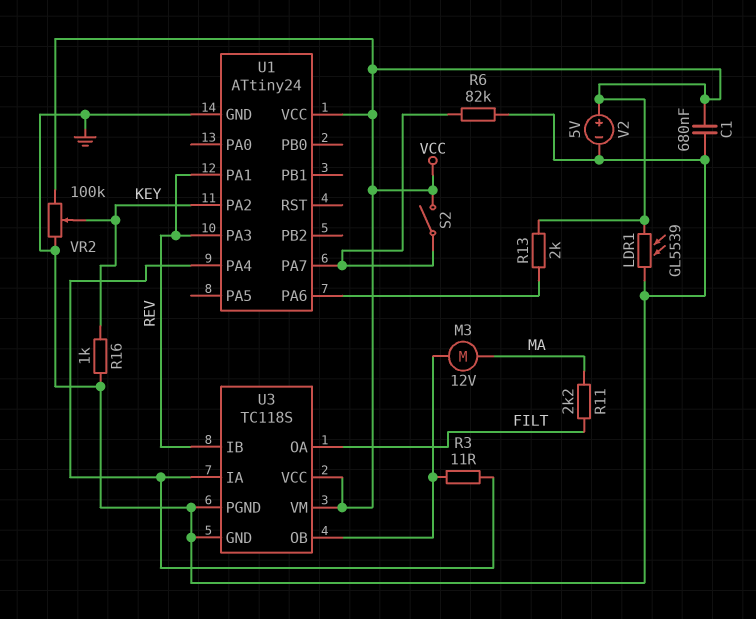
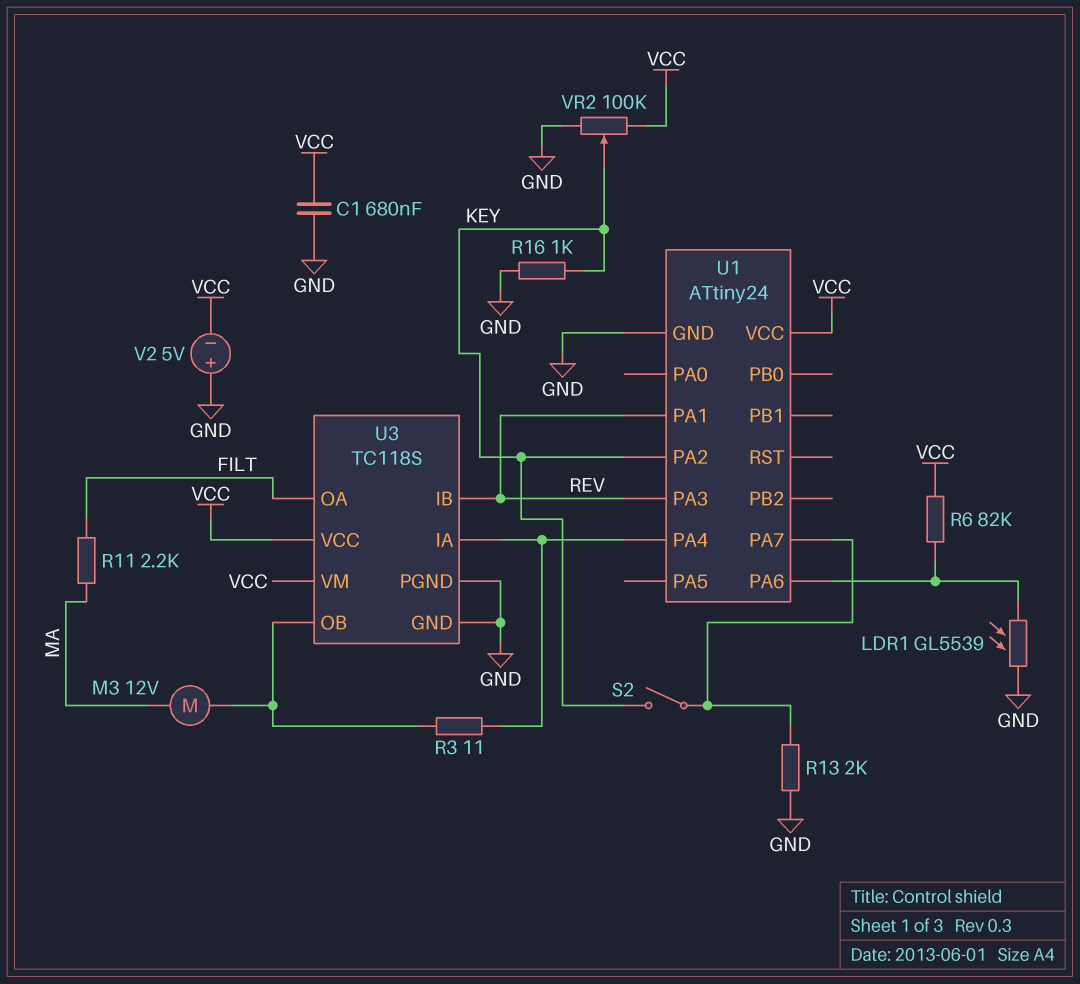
LDR1: GL5539 (GND, VCC) -> GL5539 (GND, U1/PA6)
R6: 82k (GND, U1/PA7) -> 82k (U1/PA6, VCC)
R13: 2k (U1/PA6, VCC) -> 2k (GND, U1/PA7)
S2: switch (U1/PA7, VCC) -> switch (KEY, U1/PA7)
V2: 5V (plus VCC, minus GND) -> 5V (plus GND, minus VCC)

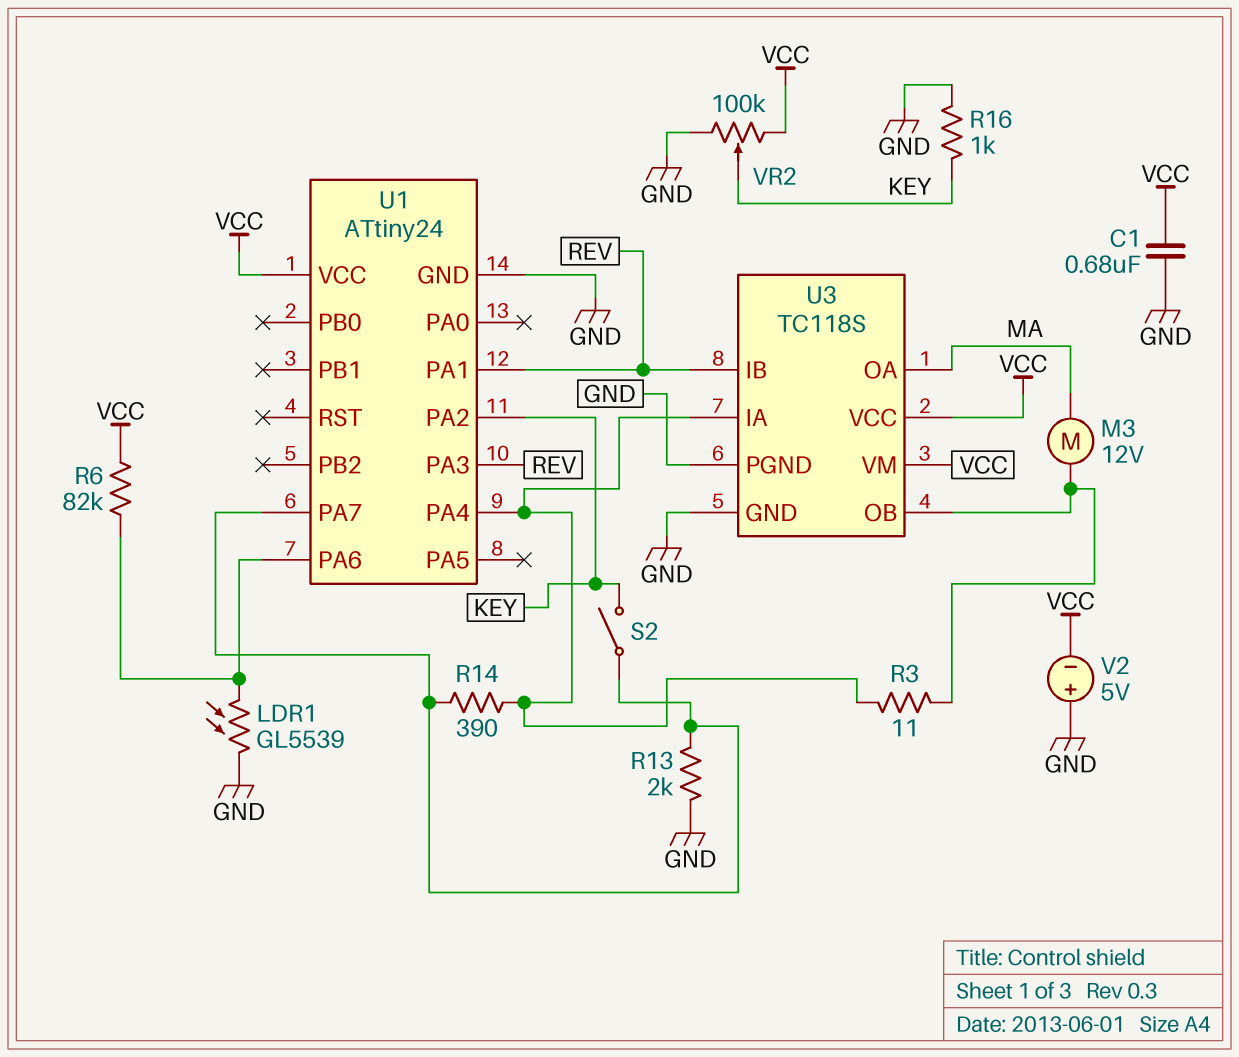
R11: 2.2k (FILT, MA) -> none
R14: none -> 390 (U1/PA4, U1/PA7)
U3 pin OA: FILT -> MA

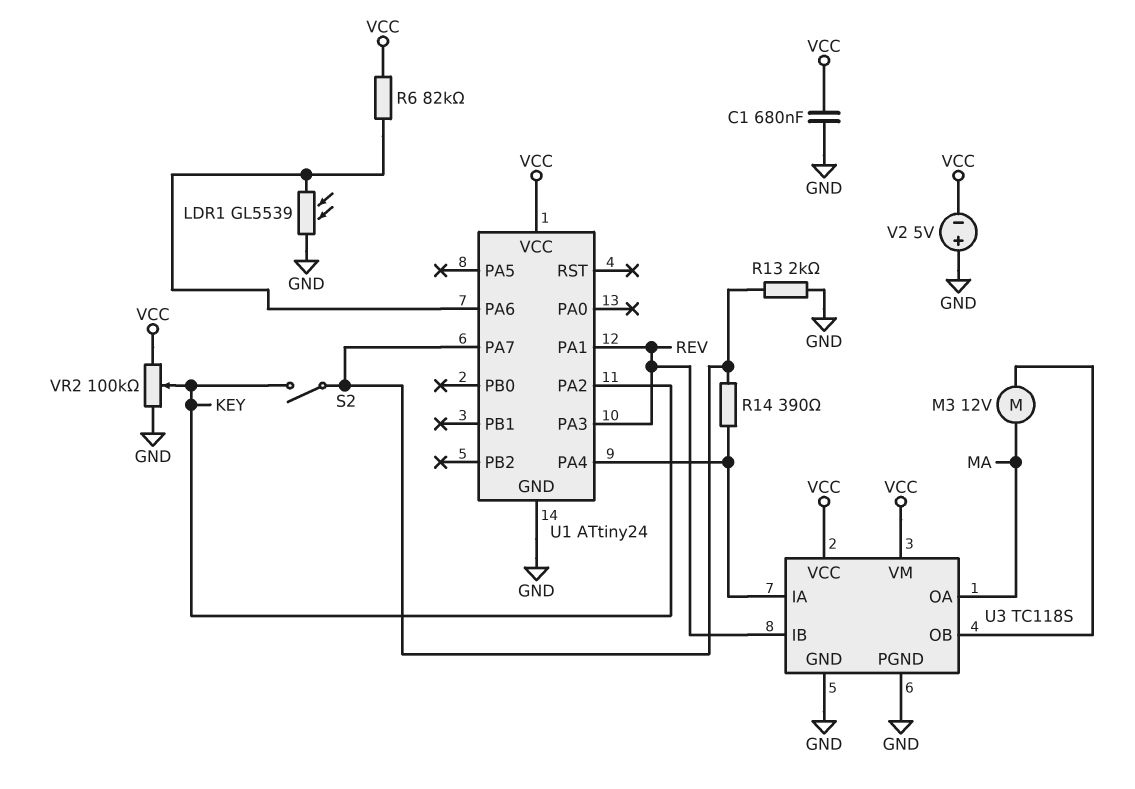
R3: 11 (U1/PA4, U3/OB) -> none
R16: 1k (GND, KEY) -> none

